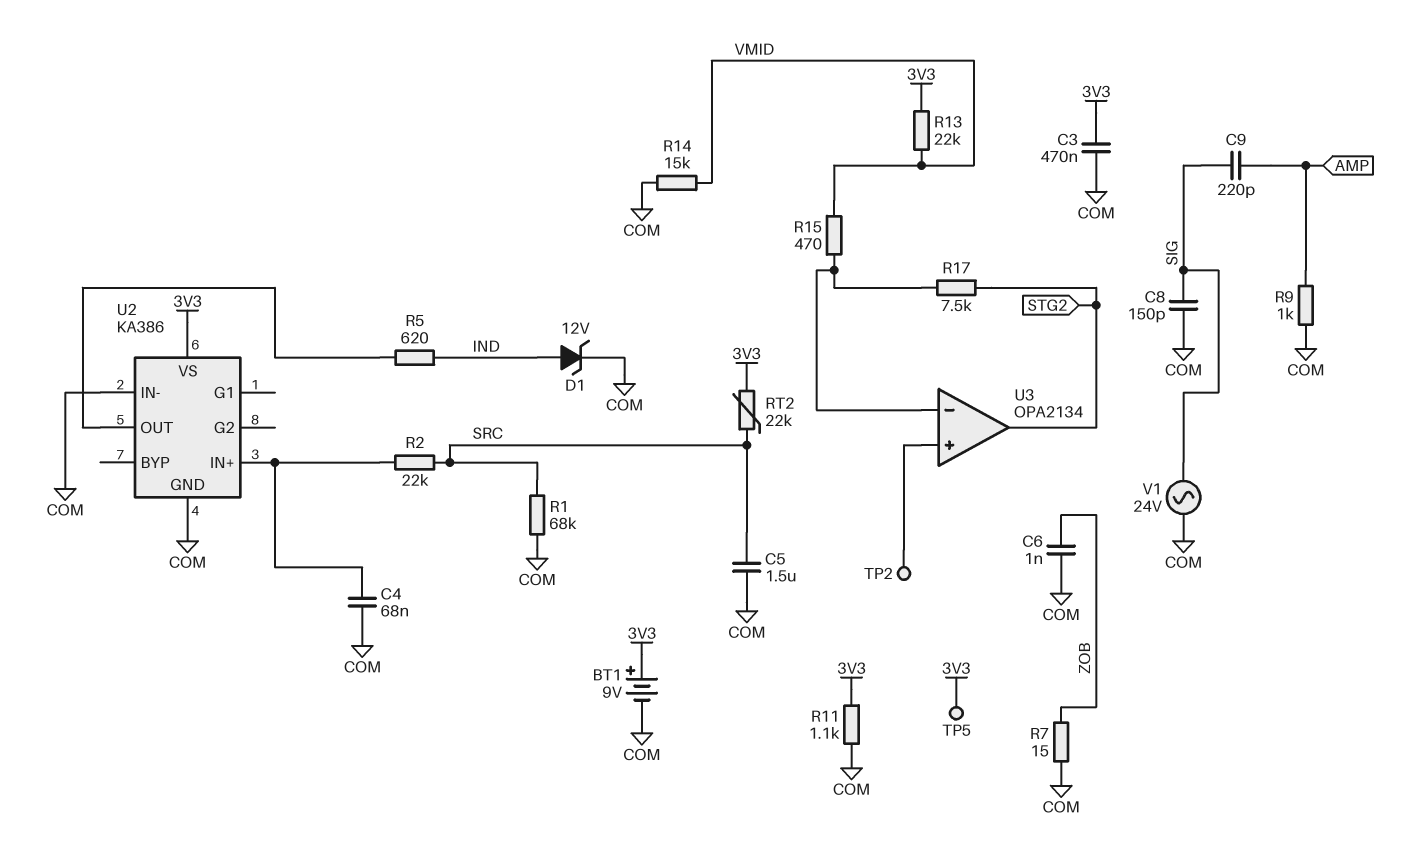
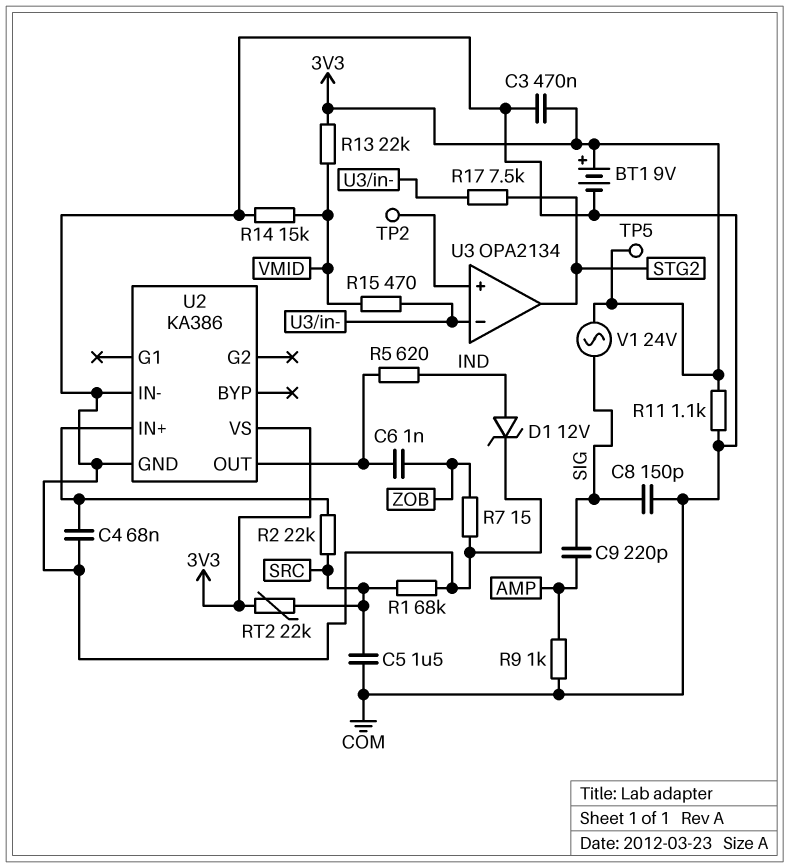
C6: 1nF (COM, ZOB) -> 1nF (U2/OUT, ZOB)
V1: AC 24V (COM, SIG) -> AC 24V (3V3, SIG)

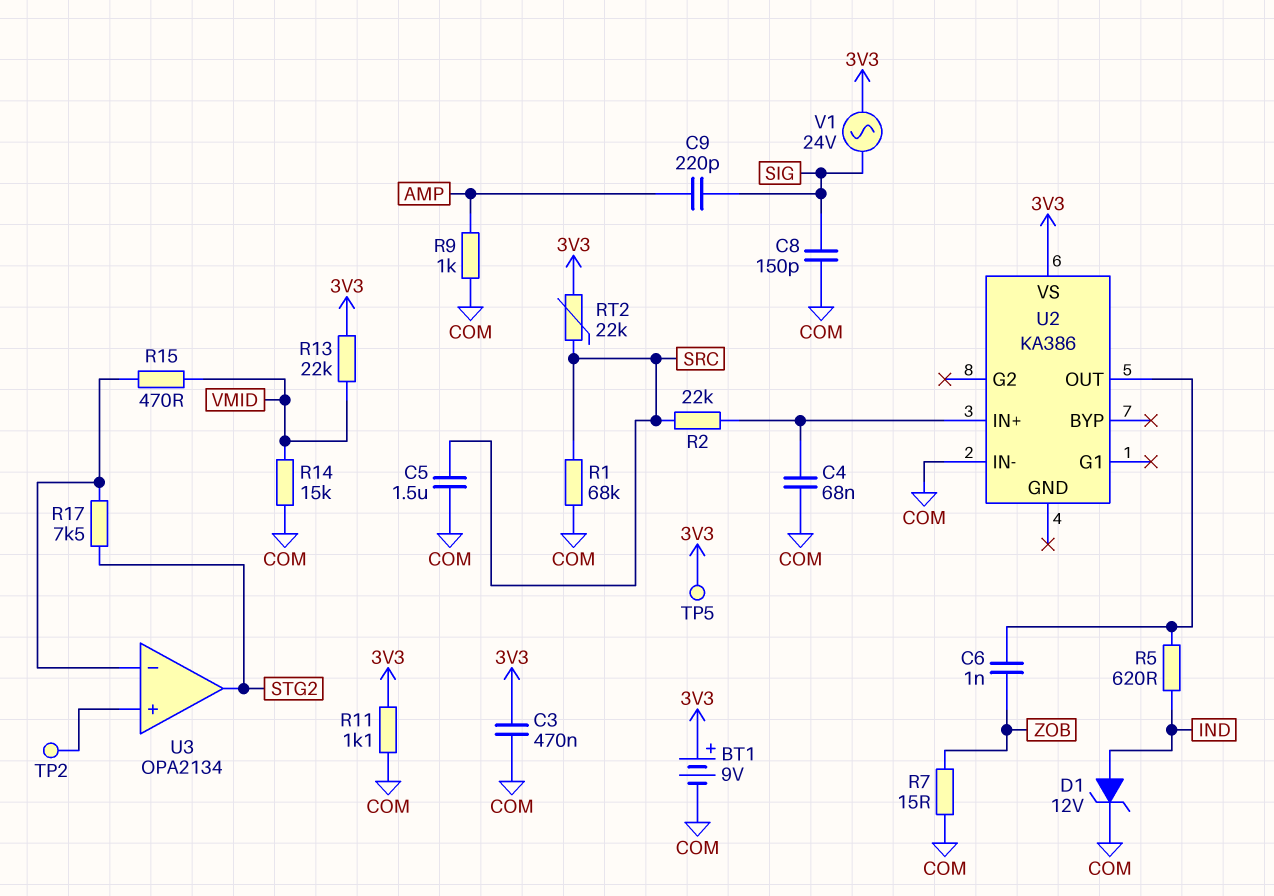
U2 pin GND: COM -> none

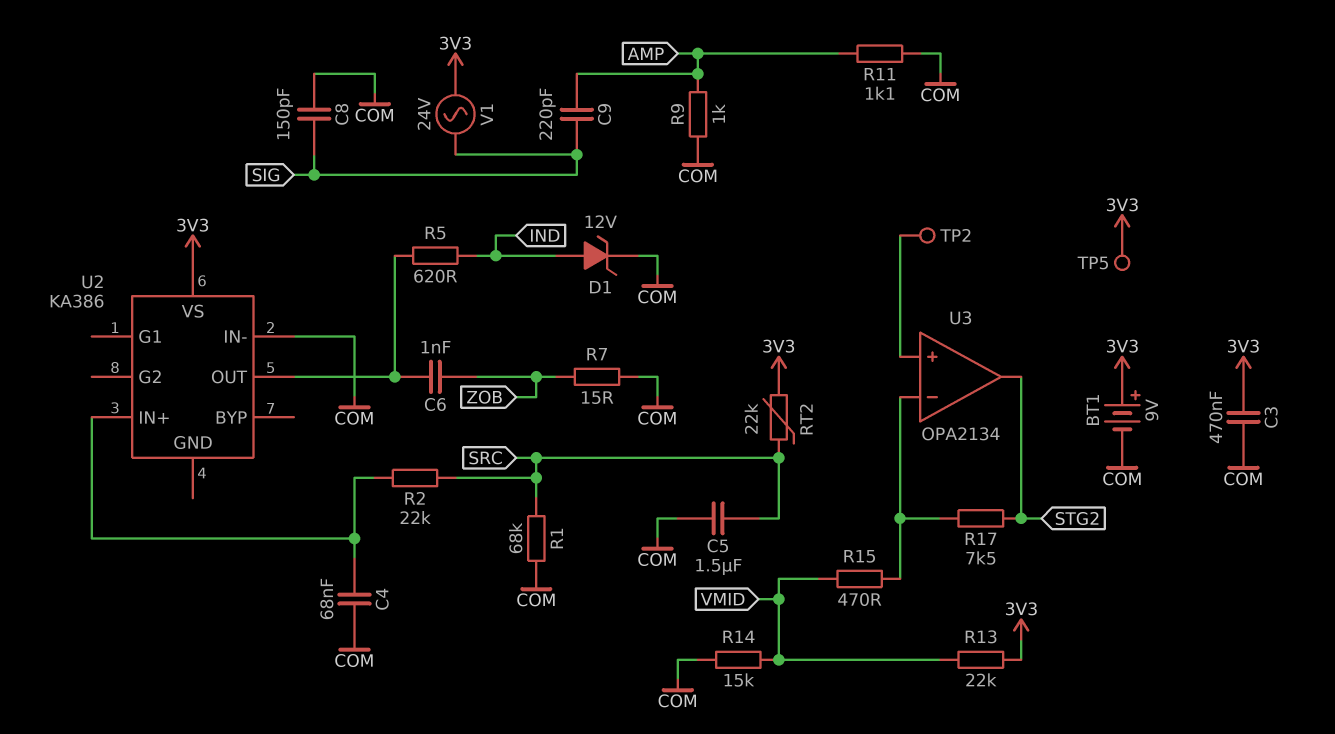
R11: 1.1k (3V3, COM) -> 1.1k (AMP, COM)

